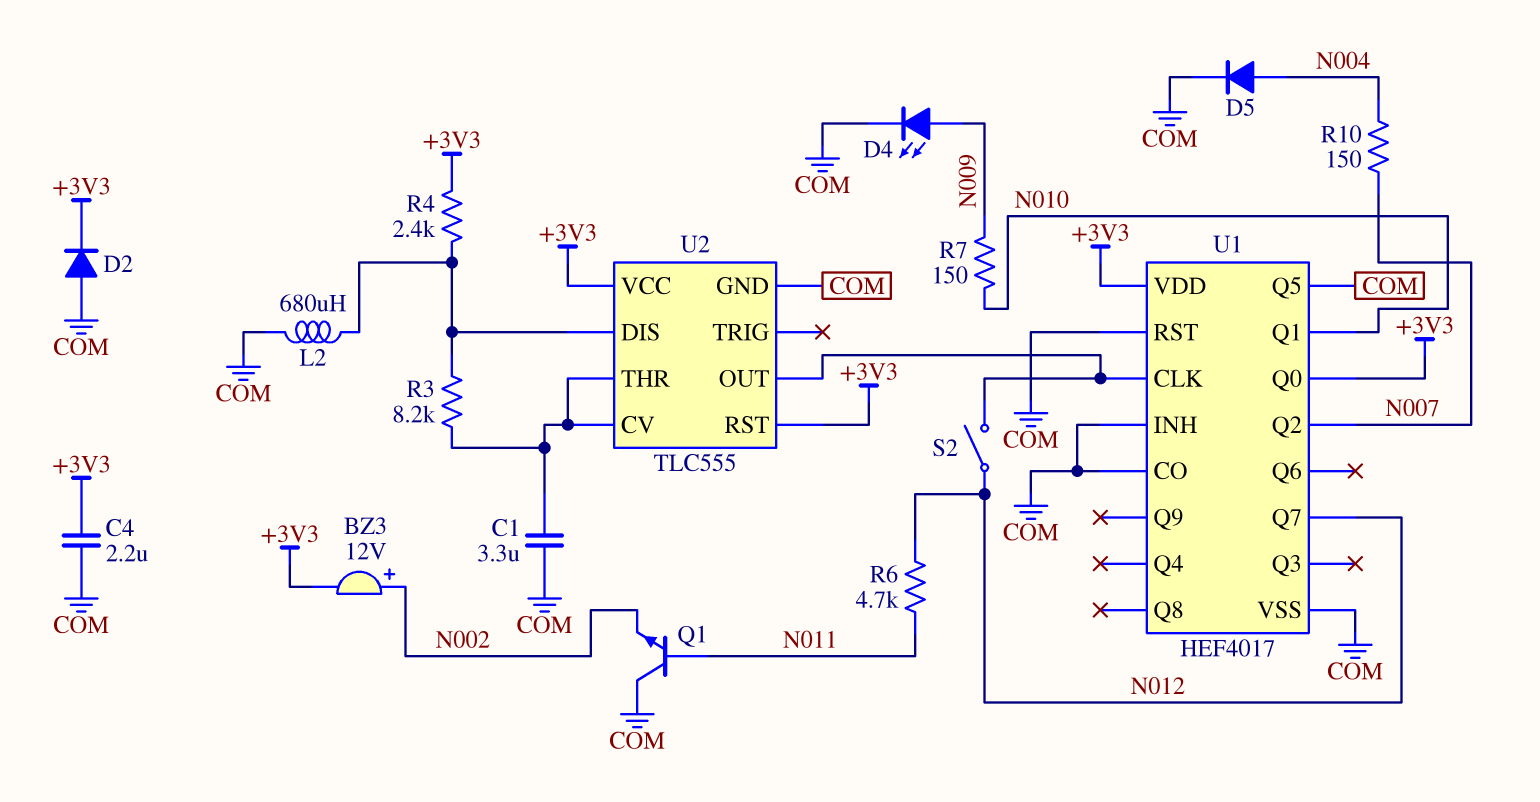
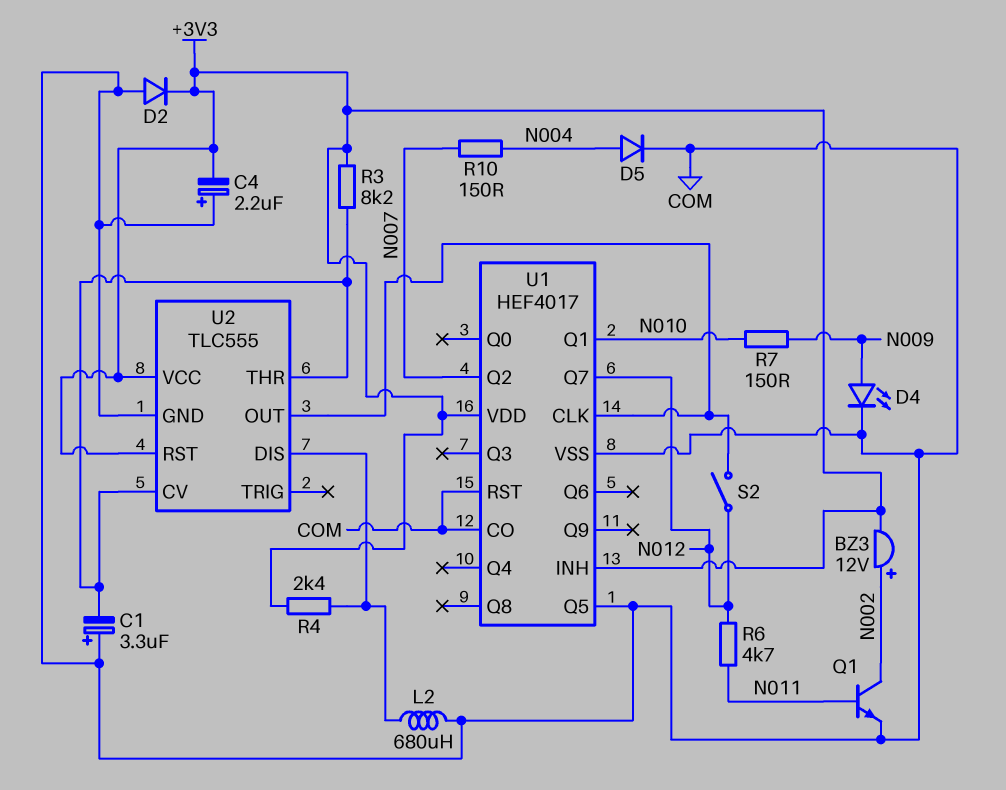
C1: 3.3uF (COM, U2/CV) -> 3.3uF (plus COM, minus U2/CV)
C4: 2.2uF (+3V3, COM) -> 2.2uF (plus COM, minus +3V3)
Q1: NPN (B N011, C COM, E N002) -> NPN (B N011, C N002, E COM)
R3: 8.2k (U2/CV, U2/DIS) -> 8.2k (+3V3, U2/CV)
U1 pin INH: COM -> +3V3
U1 pin Q0: +3V3 -> none

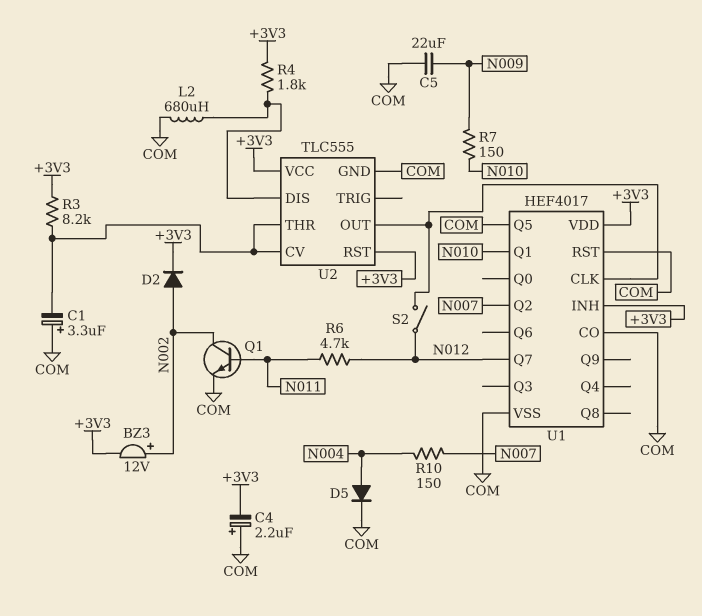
C5: none -> 22uF (COM, N009)
D2: diode (A COM, K +3V3) -> diode (A N002, K +3V3)
D4: LED (A N009, K COM) -> none
R4: 2.4k (+3V3, U2/DIS) -> 1.8k (+3V3, U2/DIS)

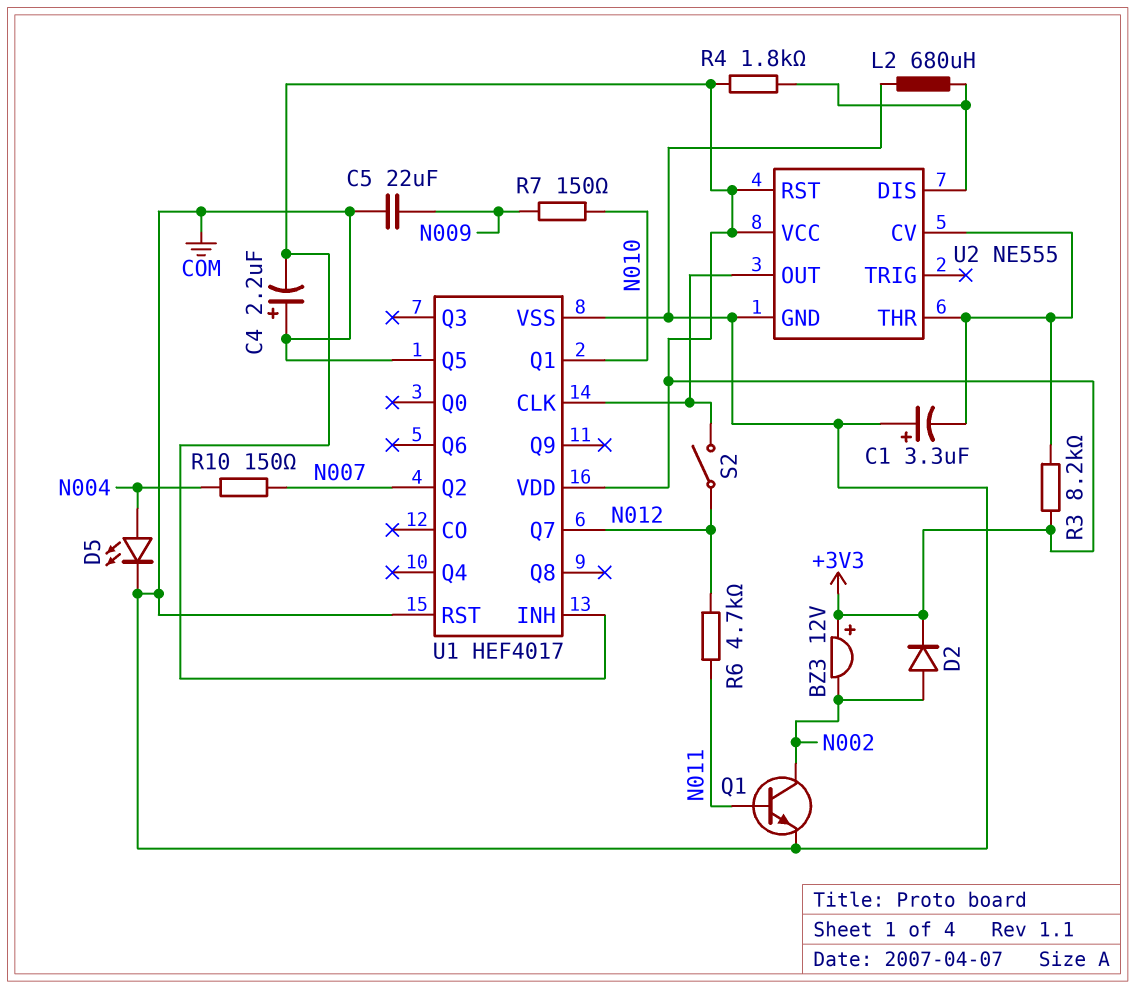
BZ3: buzzer 12V (plus N002, minus +3V3) -> buzzer 12V (plus +3V3, minus N002)
D5: diode (A N004, K COM) -> LED (A N004, K COM)
U1 pin CO: COM -> none
U2: TLC555 -> NE555

